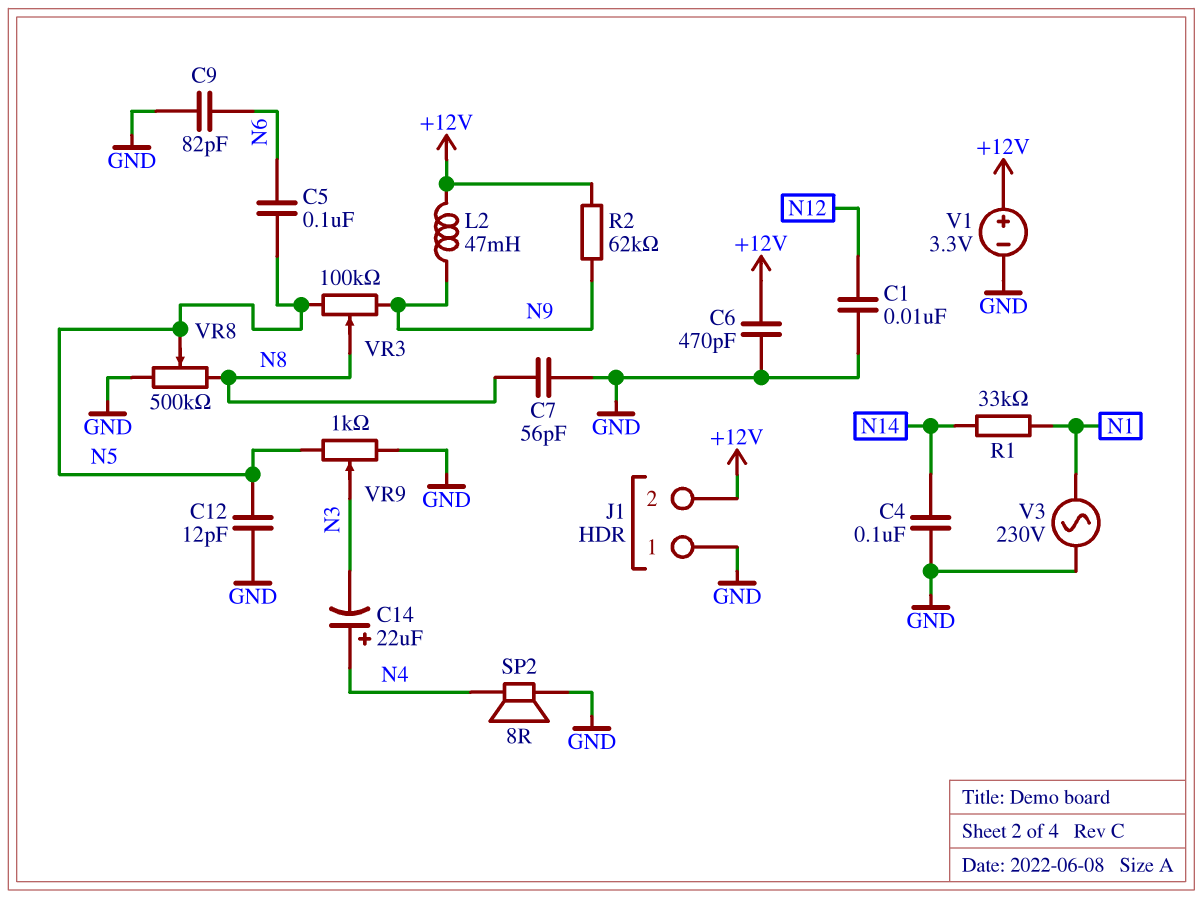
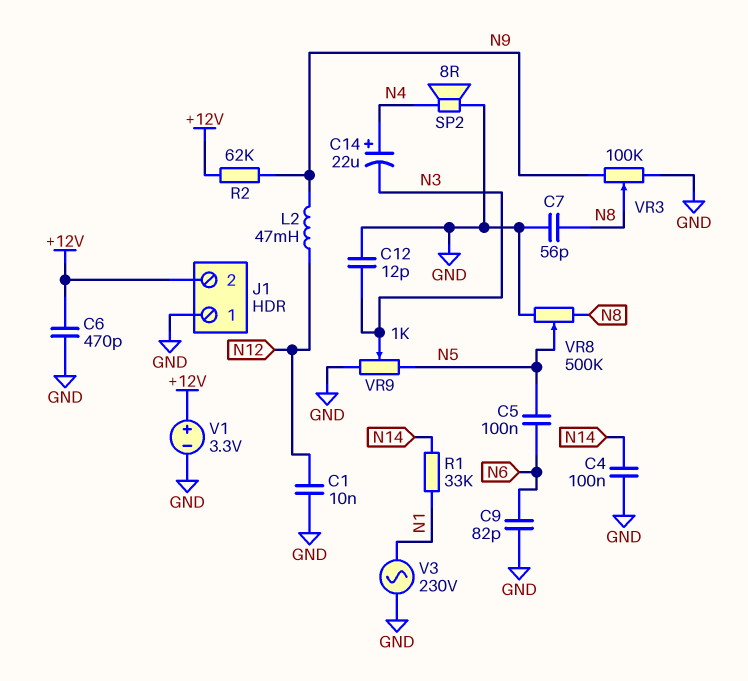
C12: 12pF (GND, N5) -> 12pF (GND, N3)
L2: 47mH (+12V, N9) -> 47mH (N9, N12)
VR3: 100k (N5, N9, wiper N8) -> 100k (GND, N9, wiper N8)

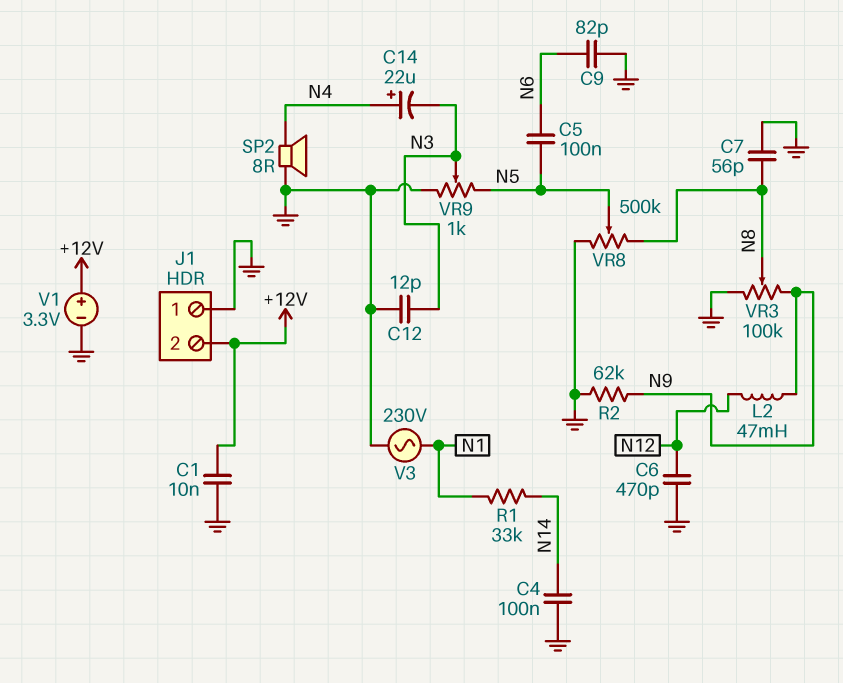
C1: 10nF (GND, N12) -> 10nF (+12V, GND)
C6: 470pF (+12V, GND) -> 470pF (GND, N12)
R2: 62k (+12V, N9) -> 62k (GND, N9)

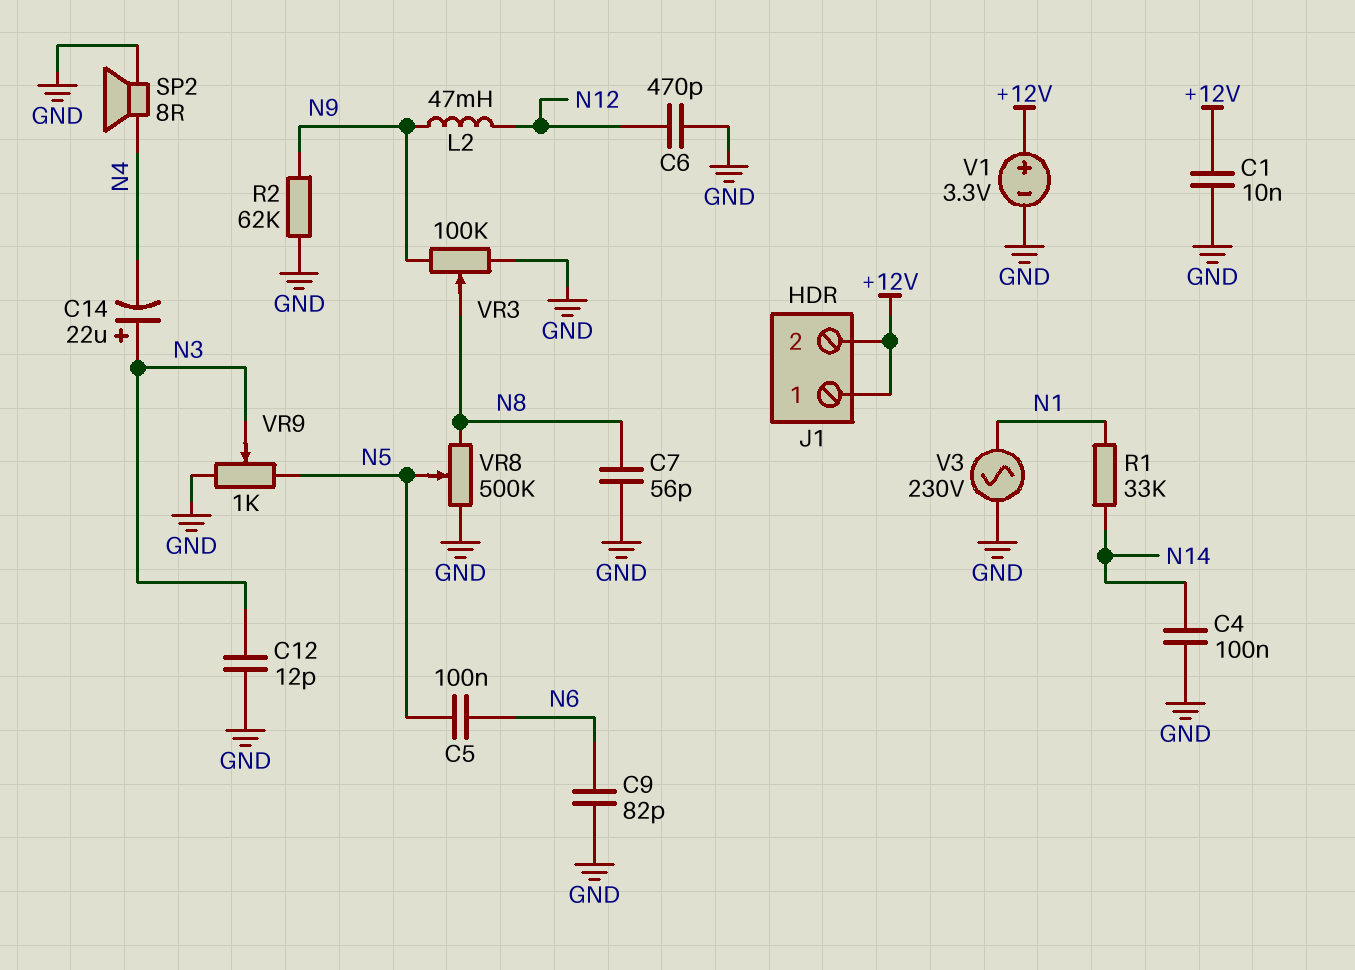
C14: 22uF (plus N4, minus N3) -> 22uF (plus N3, minus N4)
J1 pin 1: GND -> +12V

